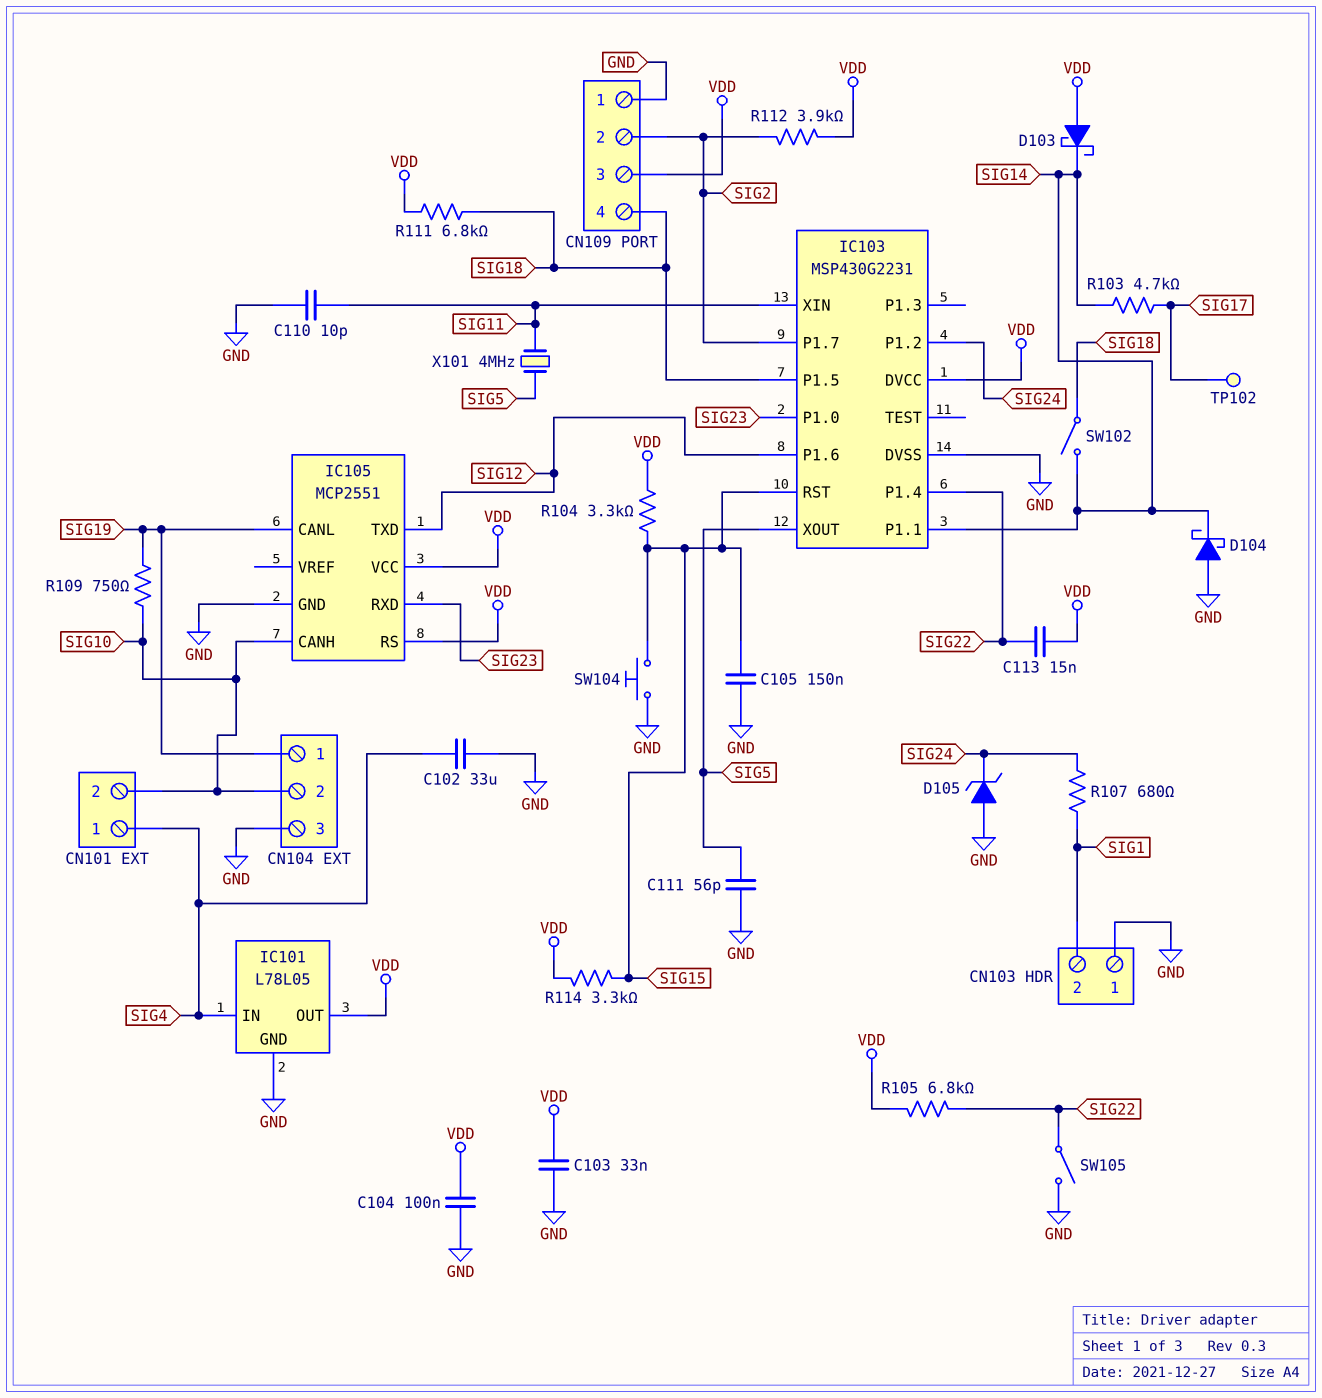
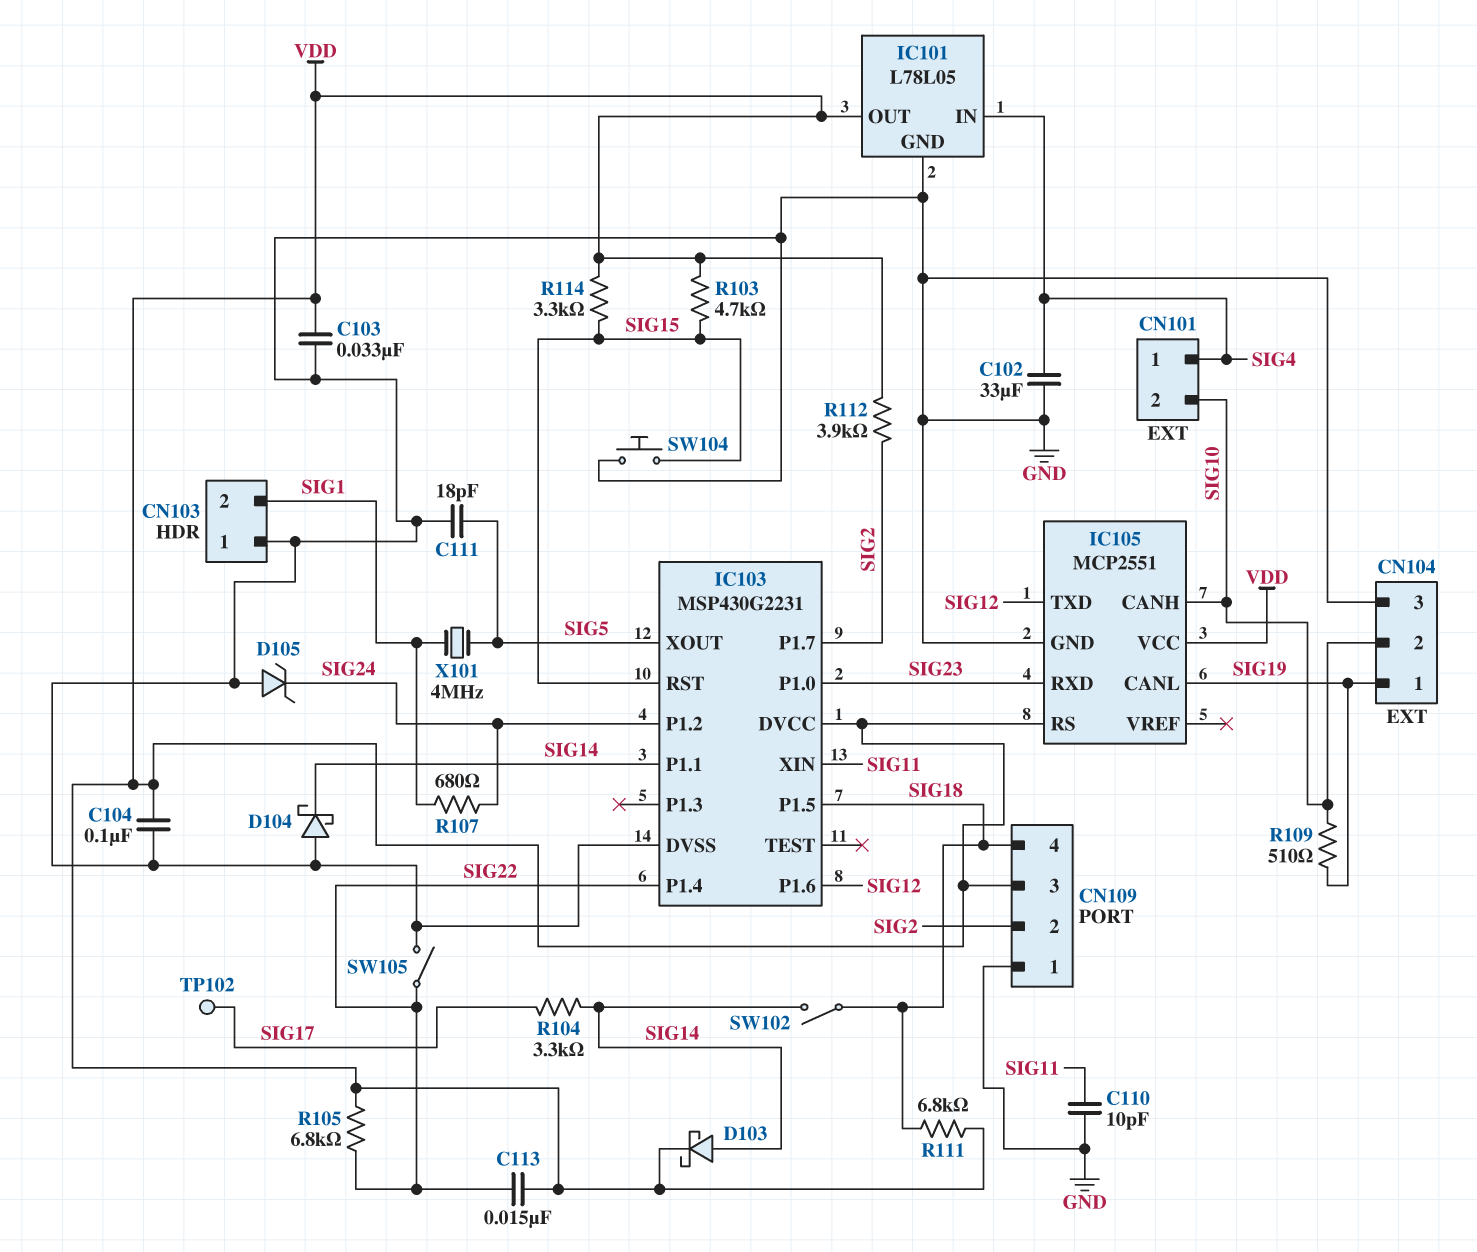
C105: 150nF (GND, SIG15) -> none
C111: 56pF (GND, SIG5) -> 18pF (GND, SIG5)
D103: schottky (A VDD, K SIG14) -> schottky (A SIG14, K VDD)
R103: 4.7k (SIG14, SIG17) -> 4.7k (SIG15, VDD)
R104: 3.3k (SIG15, VDD) -> 3.3k (SIG14, SIG17)
R109: 750 (SIG10, SIG19) -> 510 (SIG10, SIG19)
X101: 4MHz (SIG5, SIG11) -> 4MHz (SIG1, SIG5)

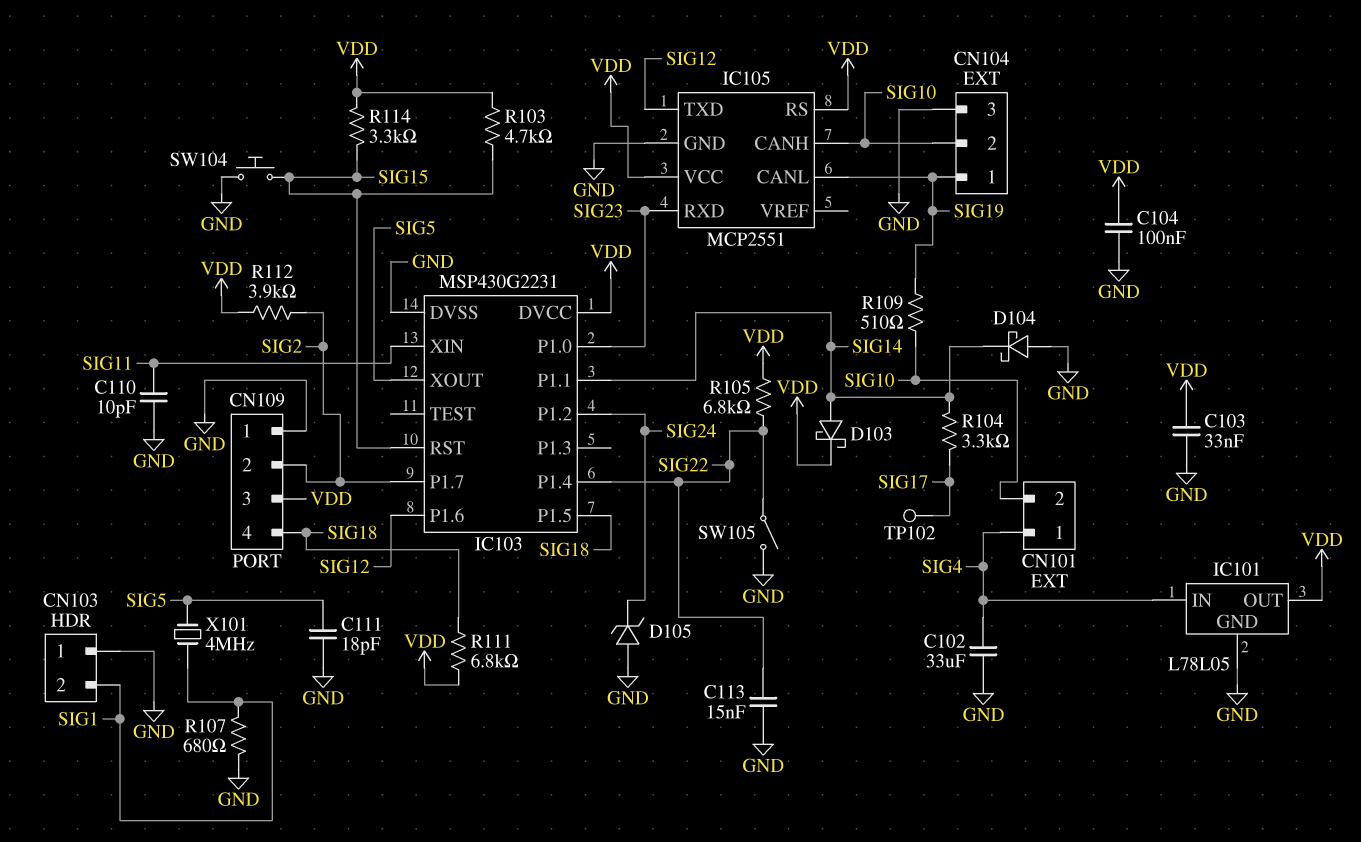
C113: 15nF (SIG22, VDD) -> 15nF (GND, SIG22)
R107: 680 (SIG1, SIG24) -> 680 (GND, SIG1)
SW102: switch (SIG14, SIG18) -> none

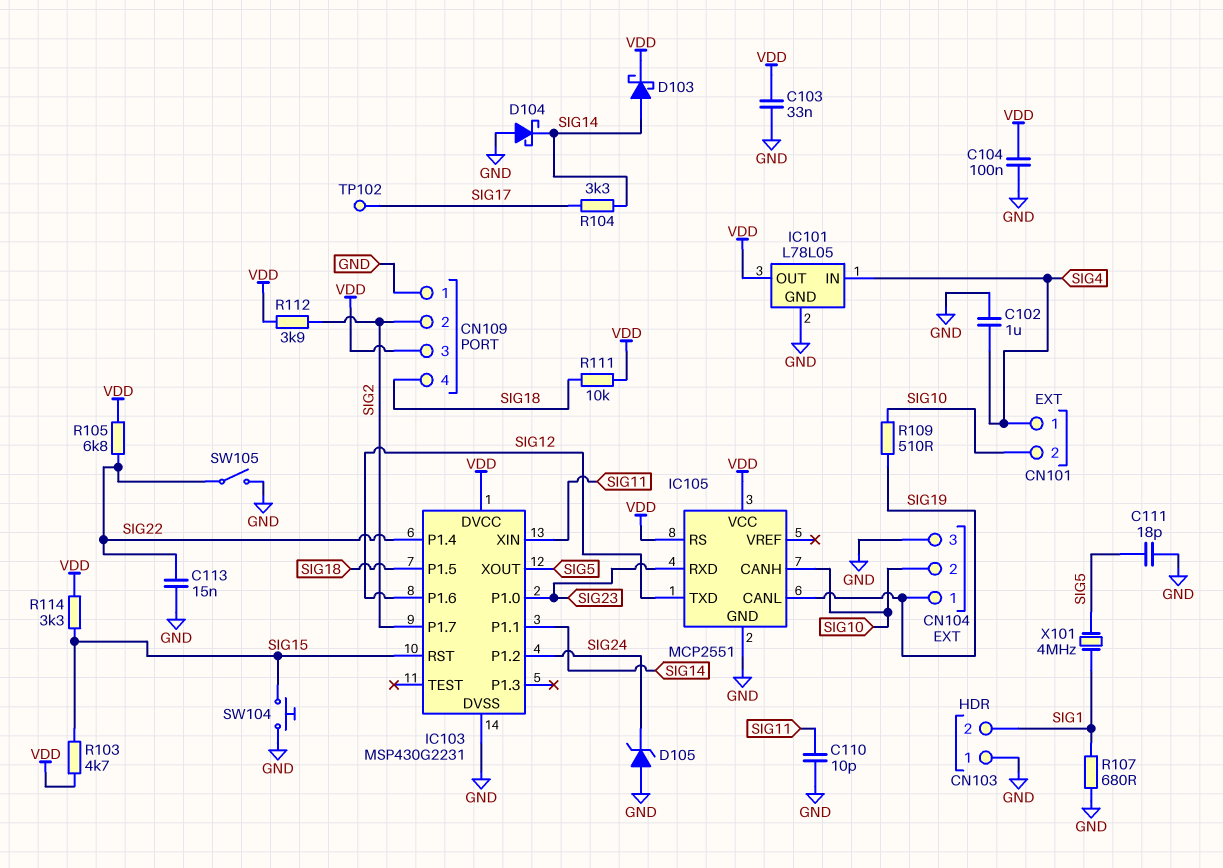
C102: 33uF (GND, SIG4) -> 1uF (GND, SIG4)
R111: 6.8k (SIG18, VDD) -> 10k (SIG18, VDD)

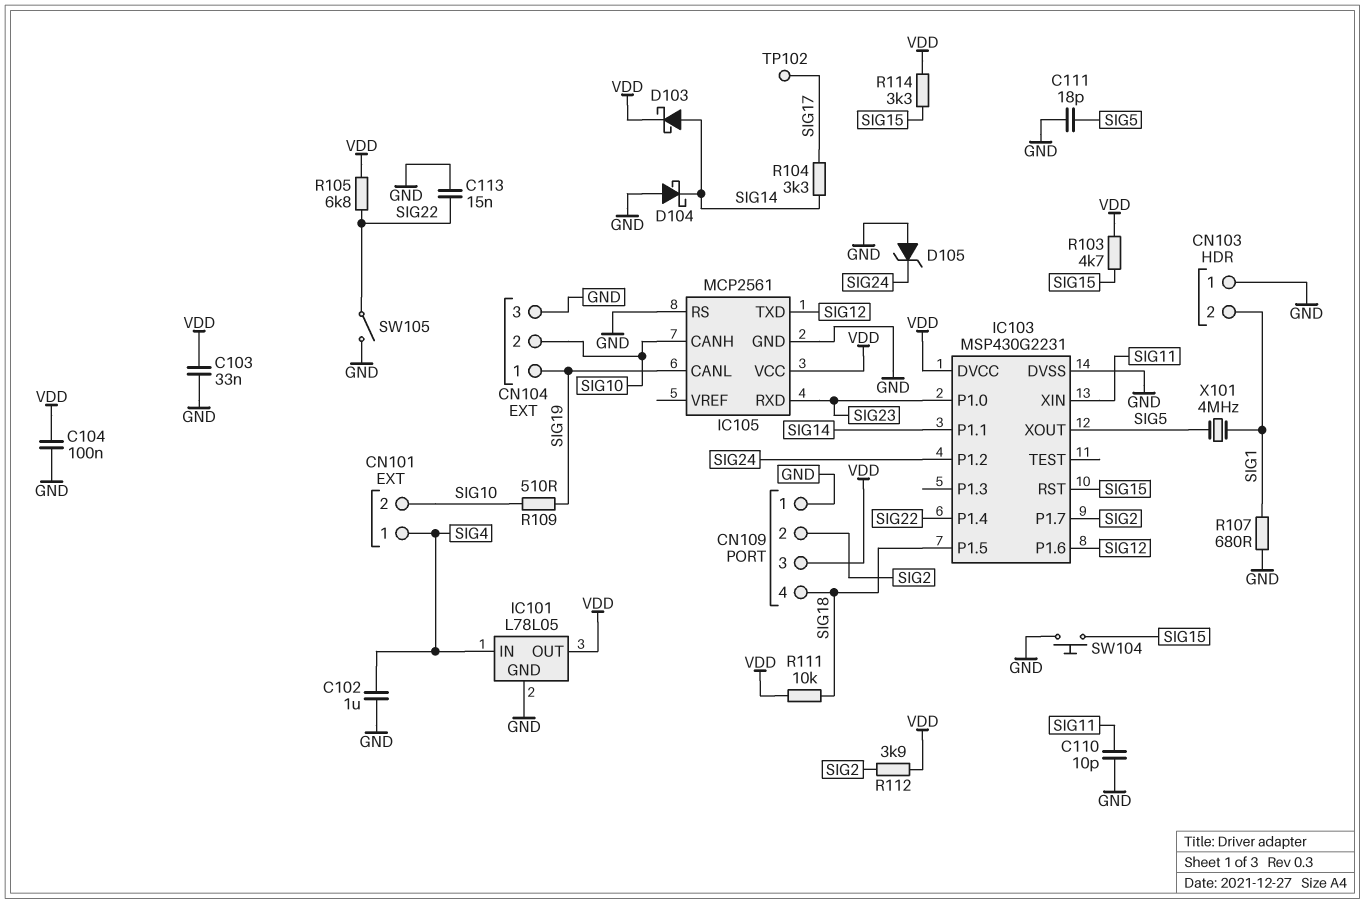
IC105: MCP2551 -> MCP2561
IC105 pin RS: VDD -> GND

